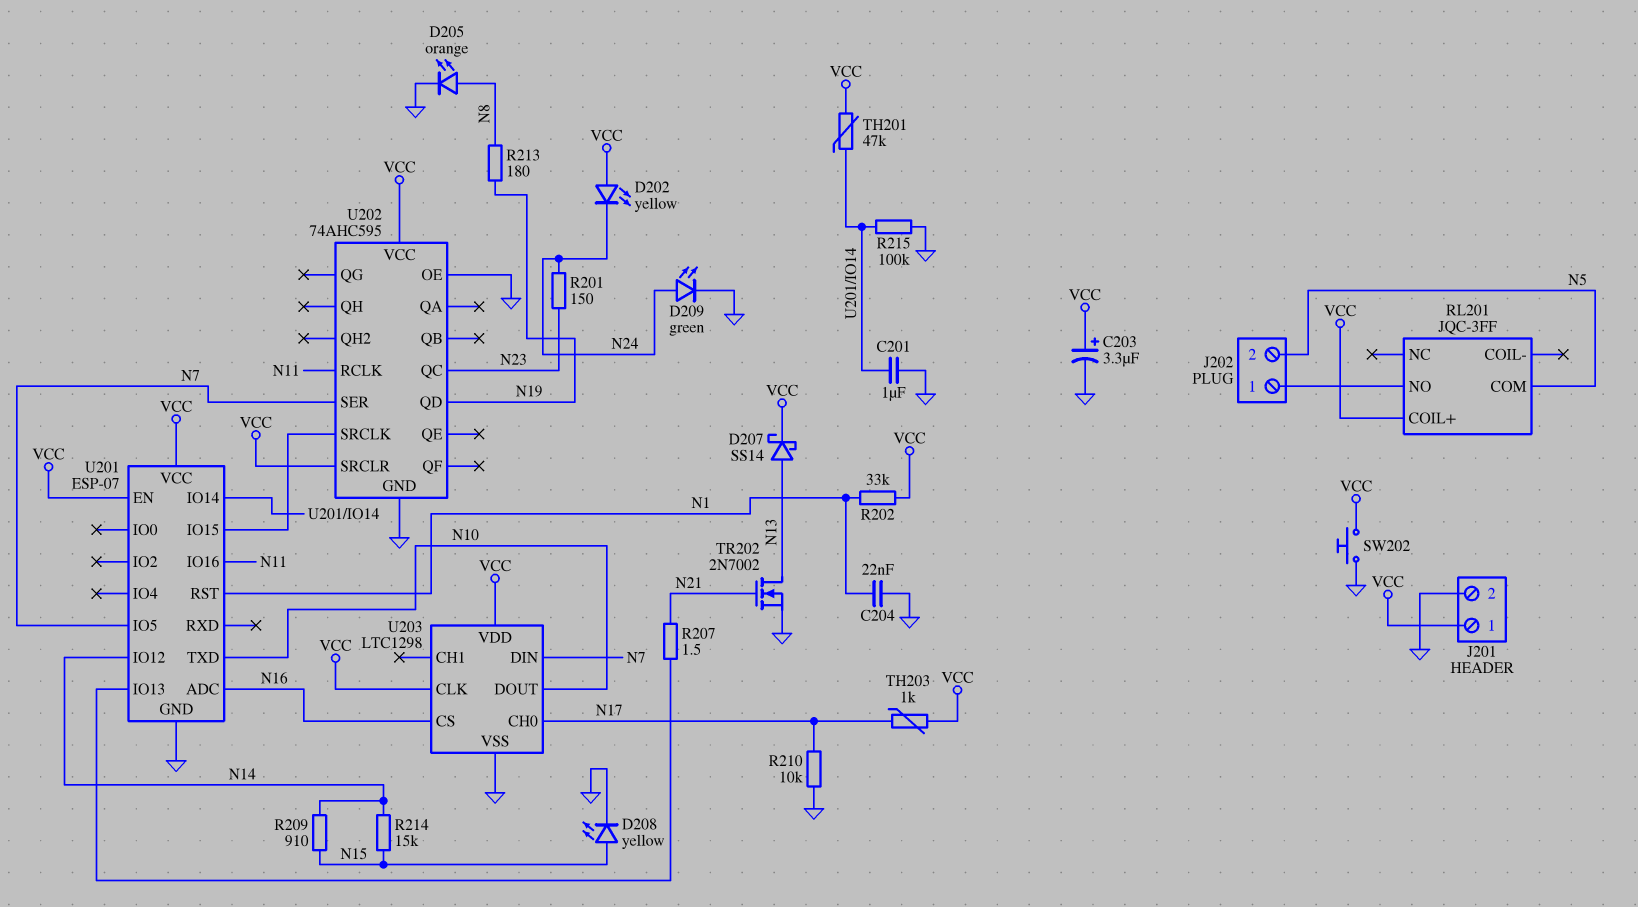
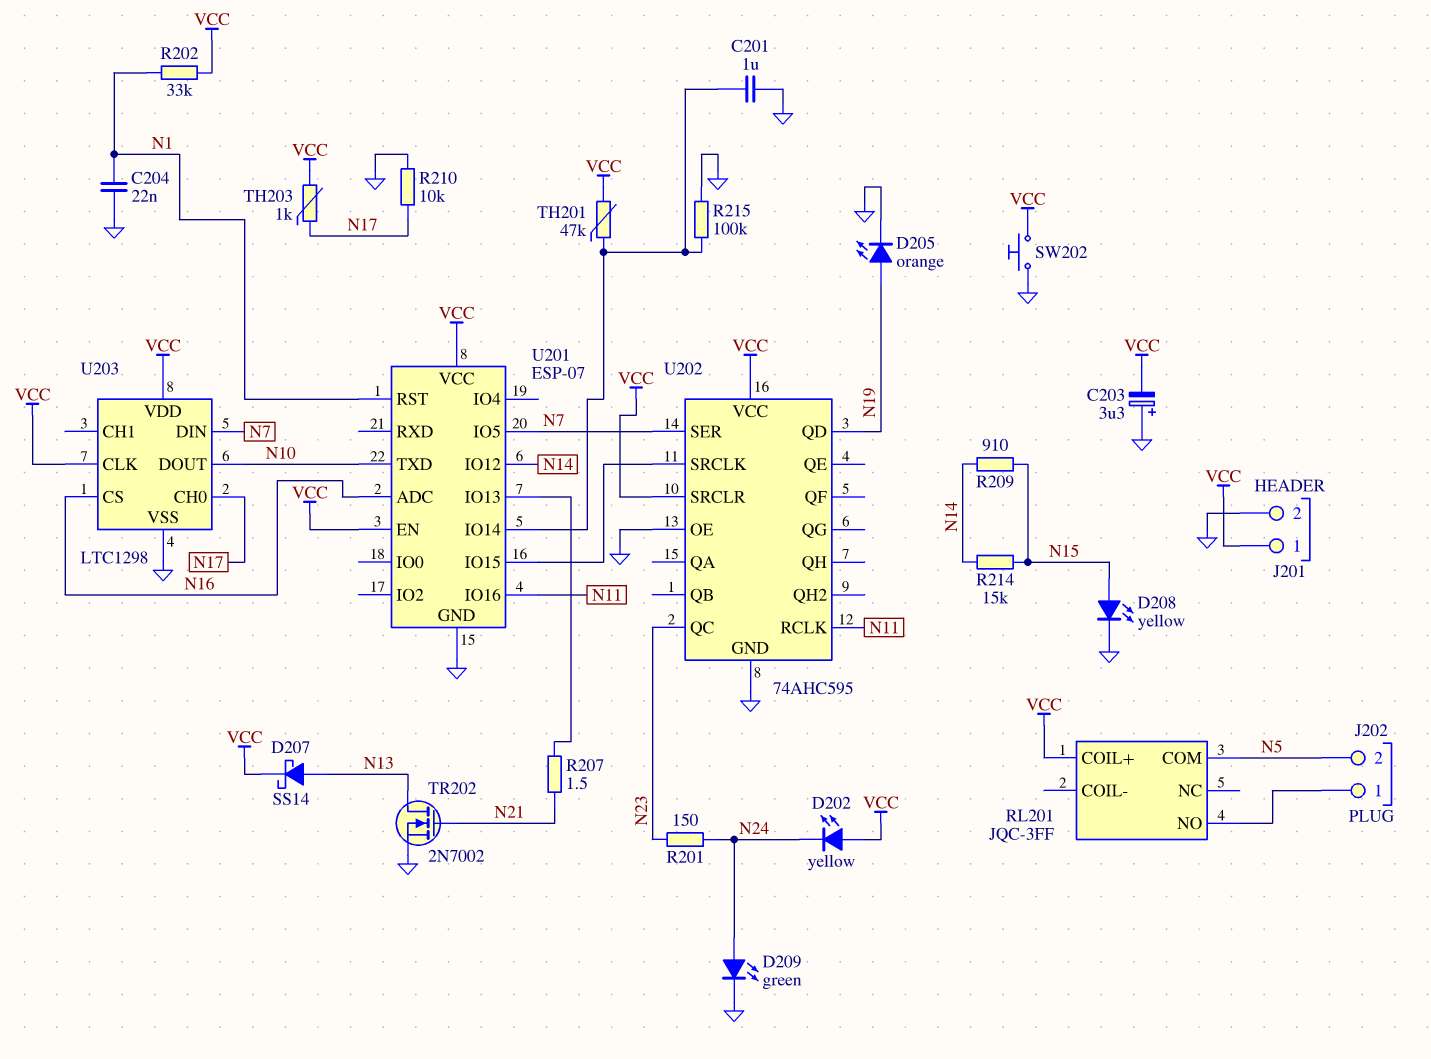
C203: 3.3uF (plus VCC, minus GND) -> 3.3uF (plus GND, minus VCC)
D205: LED orange (A N8, K GND) -> LED orange (A N19, K GND)
R213: 180 (N8, N19) -> none

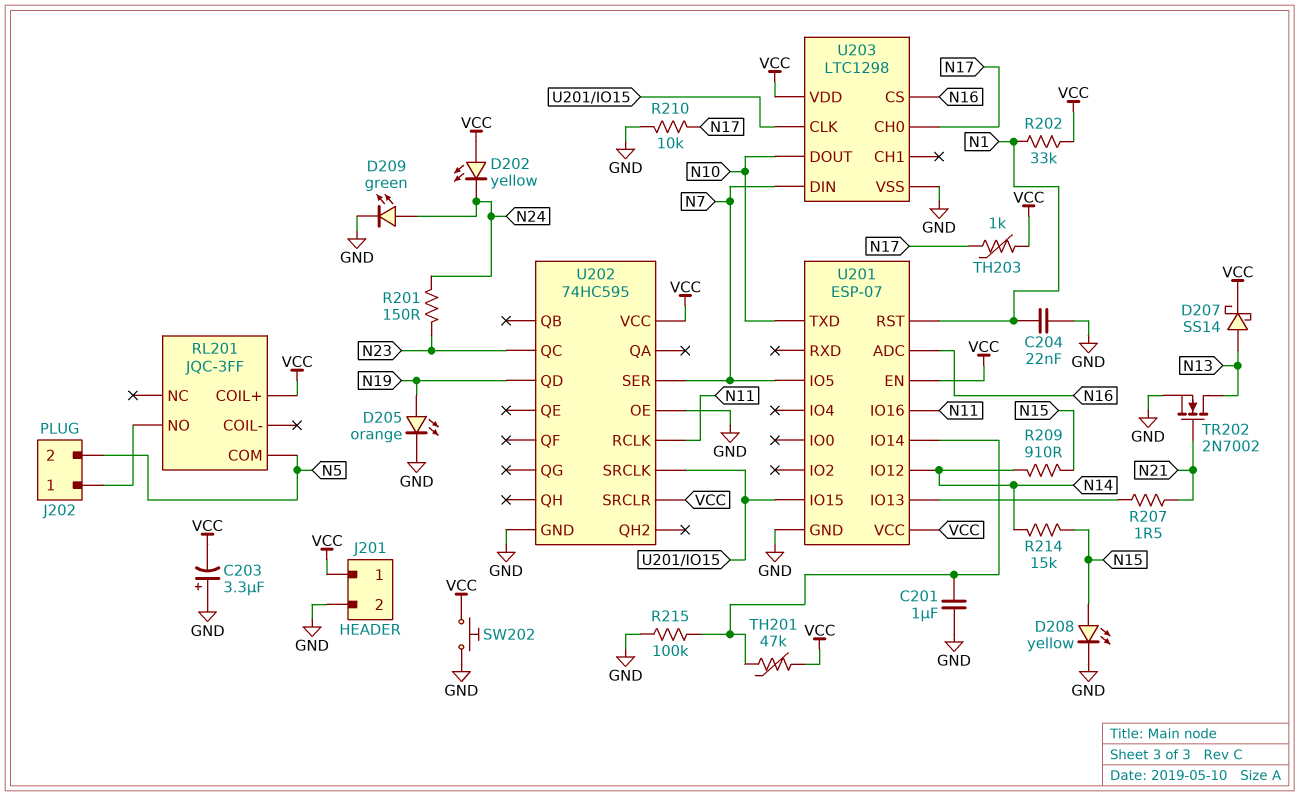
U202: 74AHC595 -> 74HC595
U203 pin CLK: VCC -> U201/IO15

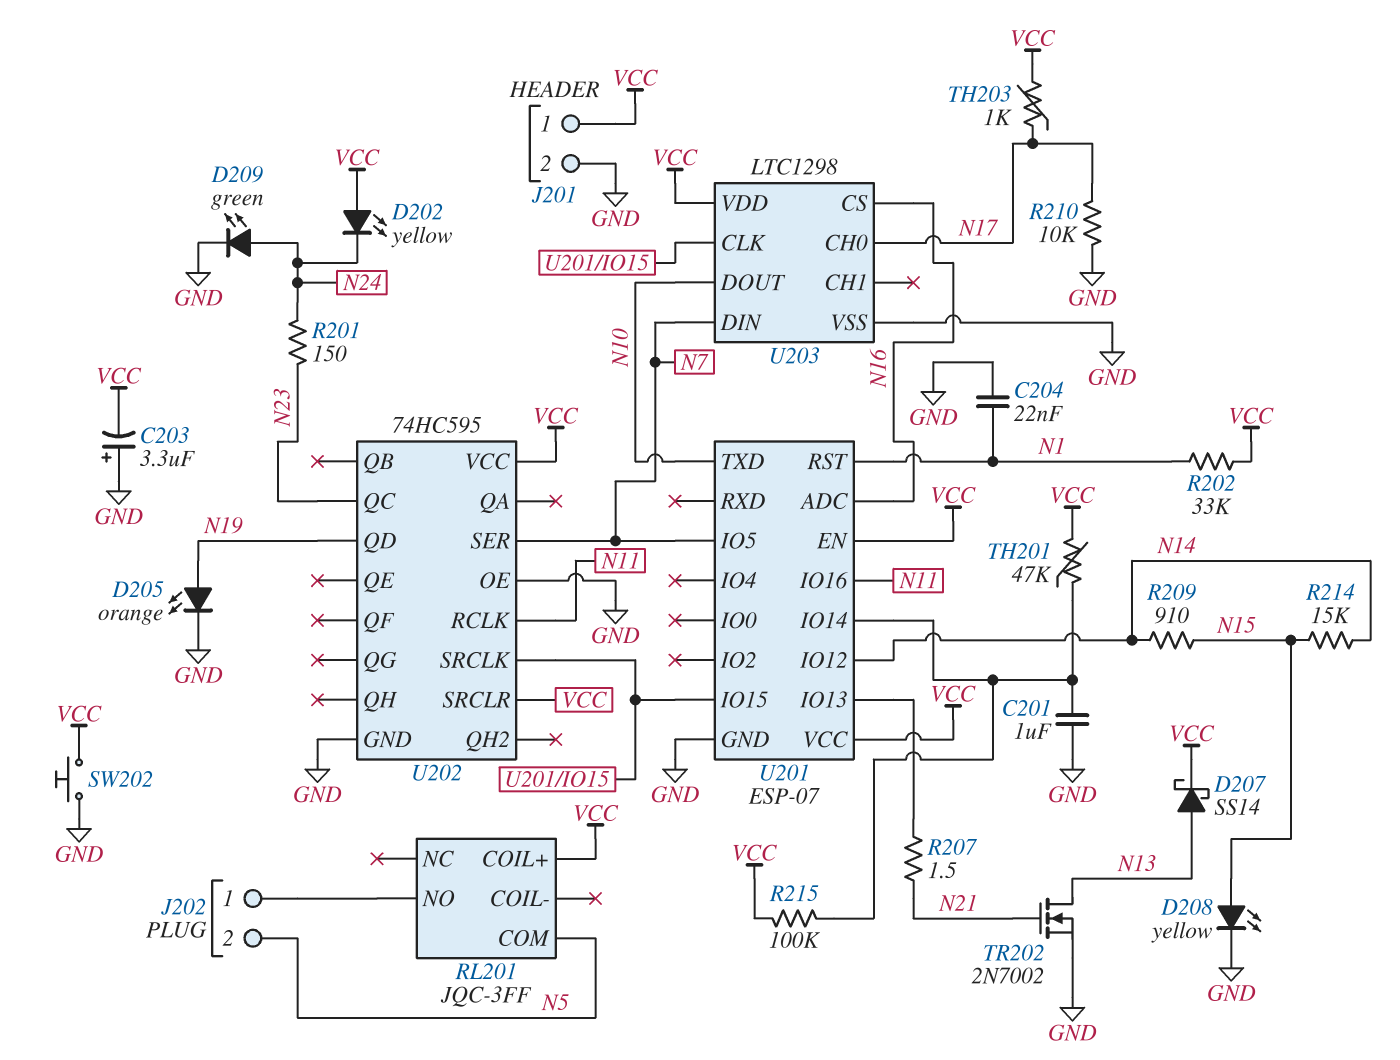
R215: 100k (GND, U201/IO14) -> 100k (U201/IO14, VCC)

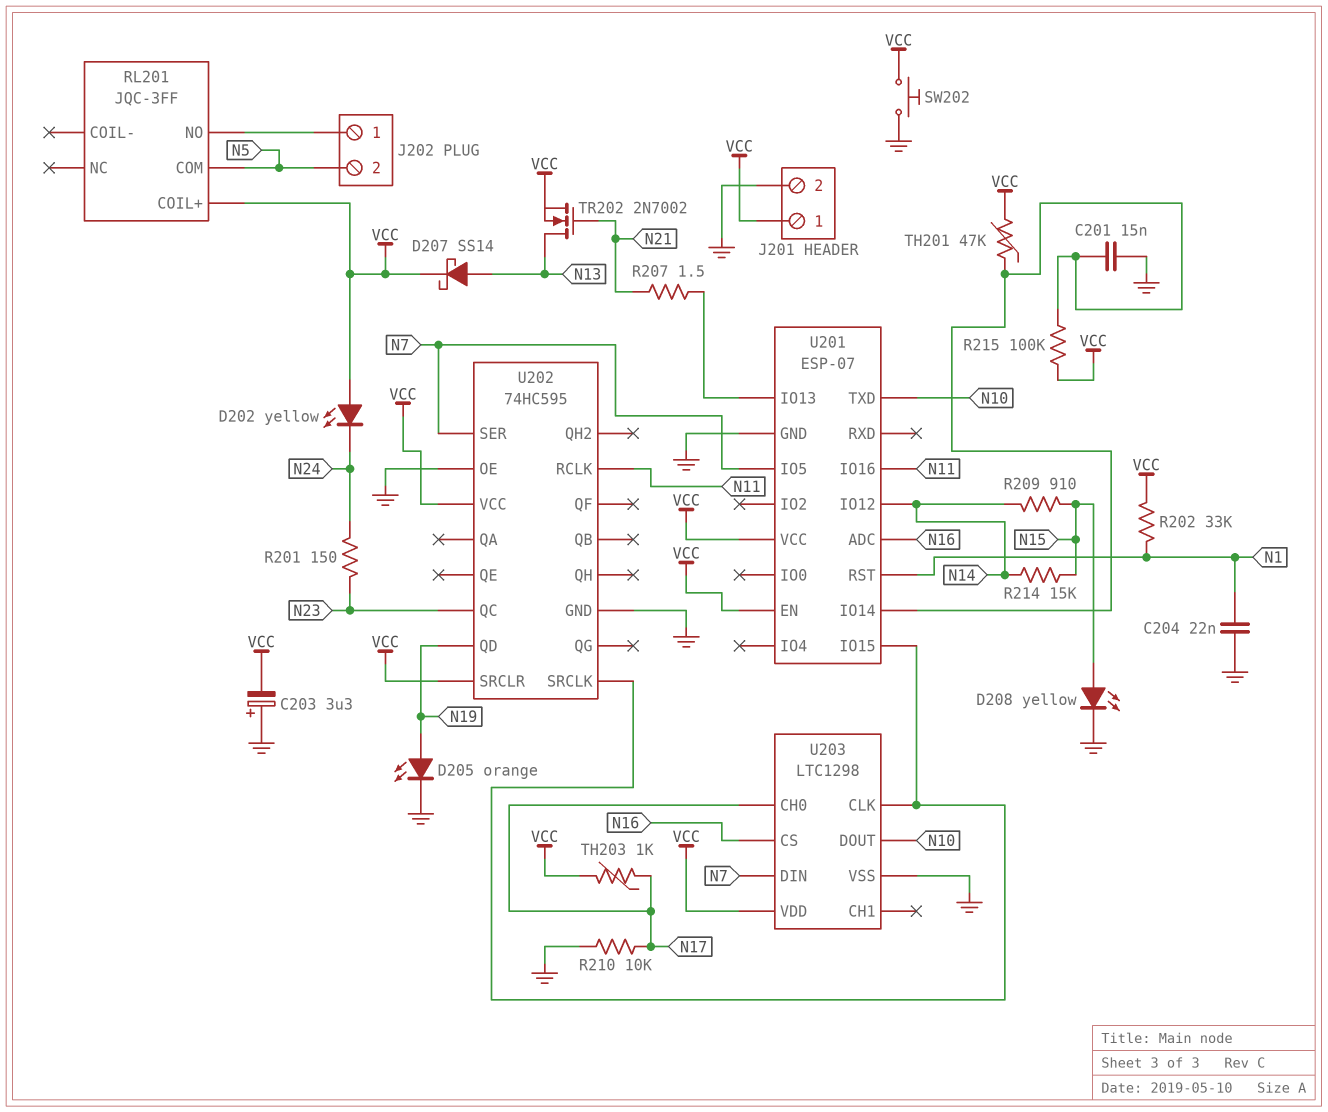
C201: 1uF (GND, U201/IO14) -> 15nF (GND, U201/IO14)
D209: LED green (A N24, K GND) -> none
TR202: NMOS 2N7002 (G N21, D N13, S GND) -> NMOS 2N7002 (G N21, D N13, S VCC)

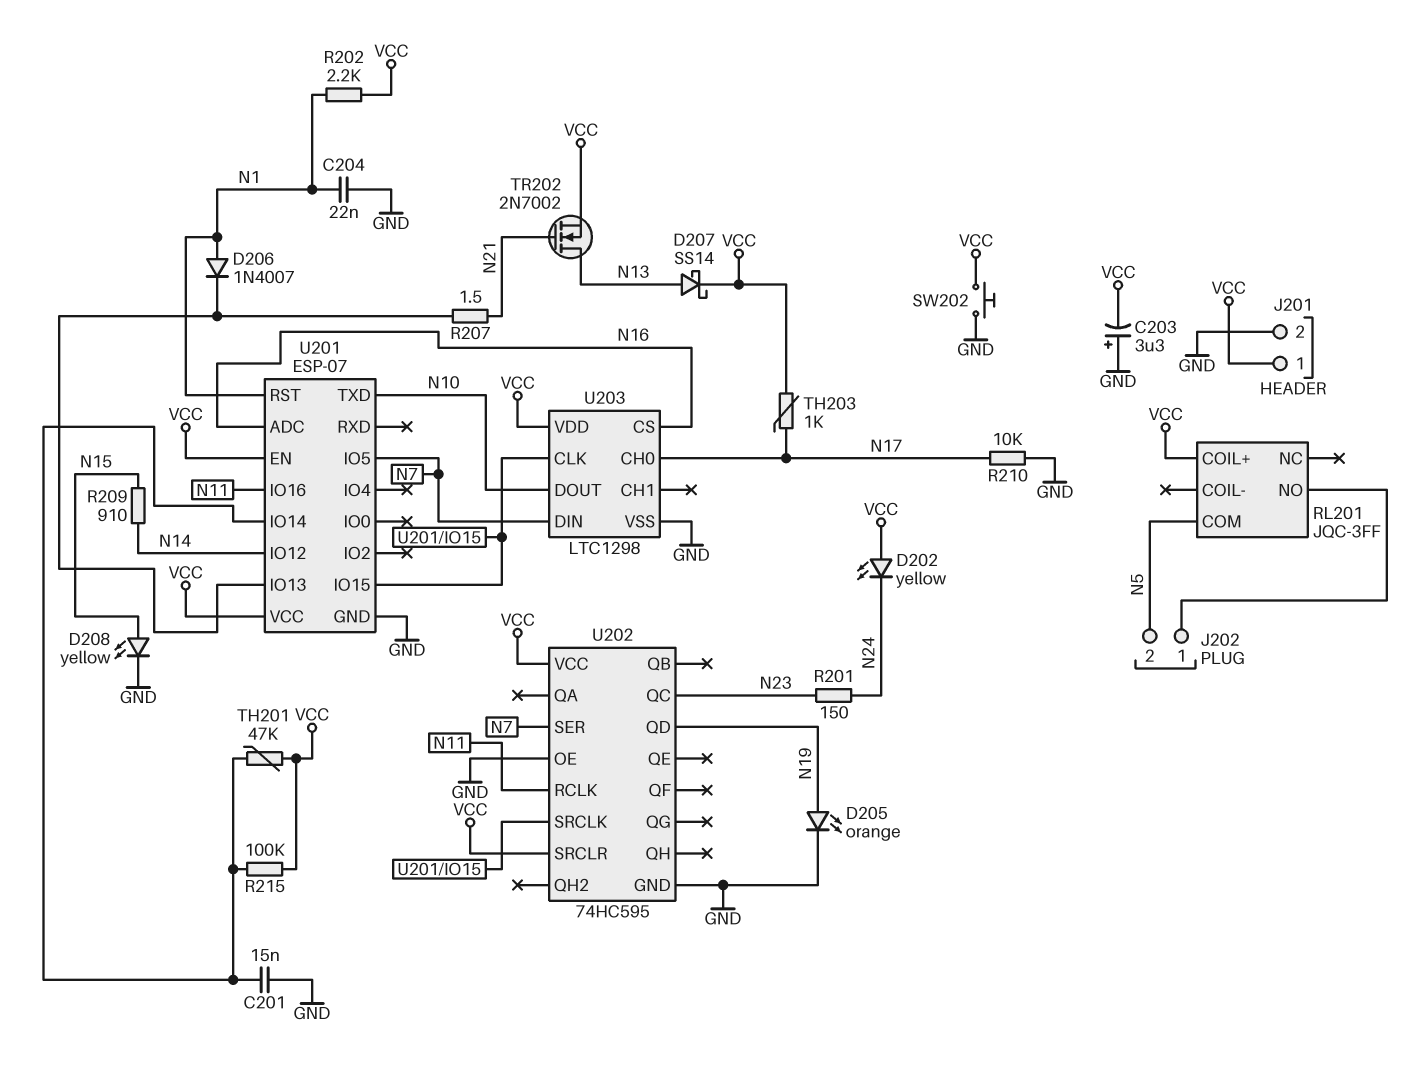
D206: none -> diode 1N4007 (A N1, K U201/IO13)
R202: 33k (N1, VCC) -> 2.2k (N1, VCC)
R214: 15k (N14, N15) -> none

